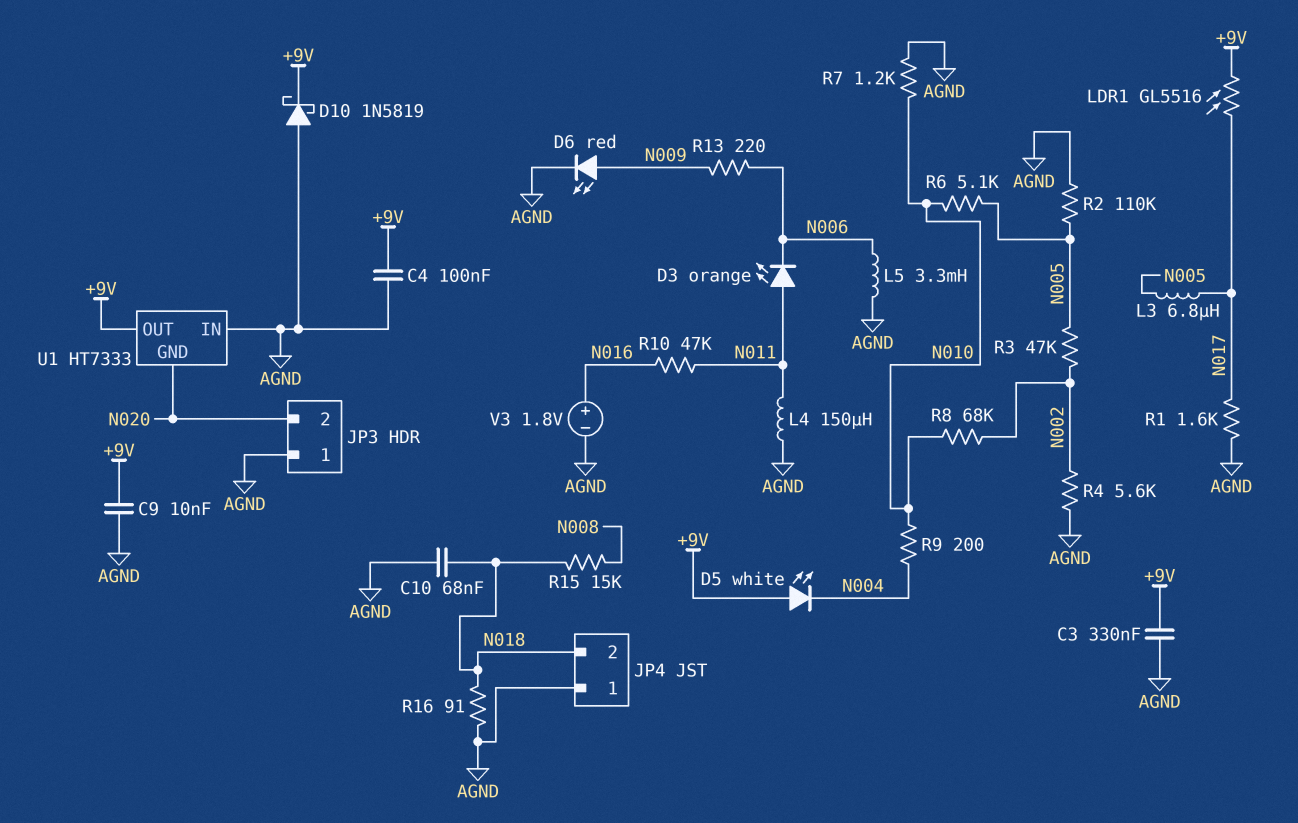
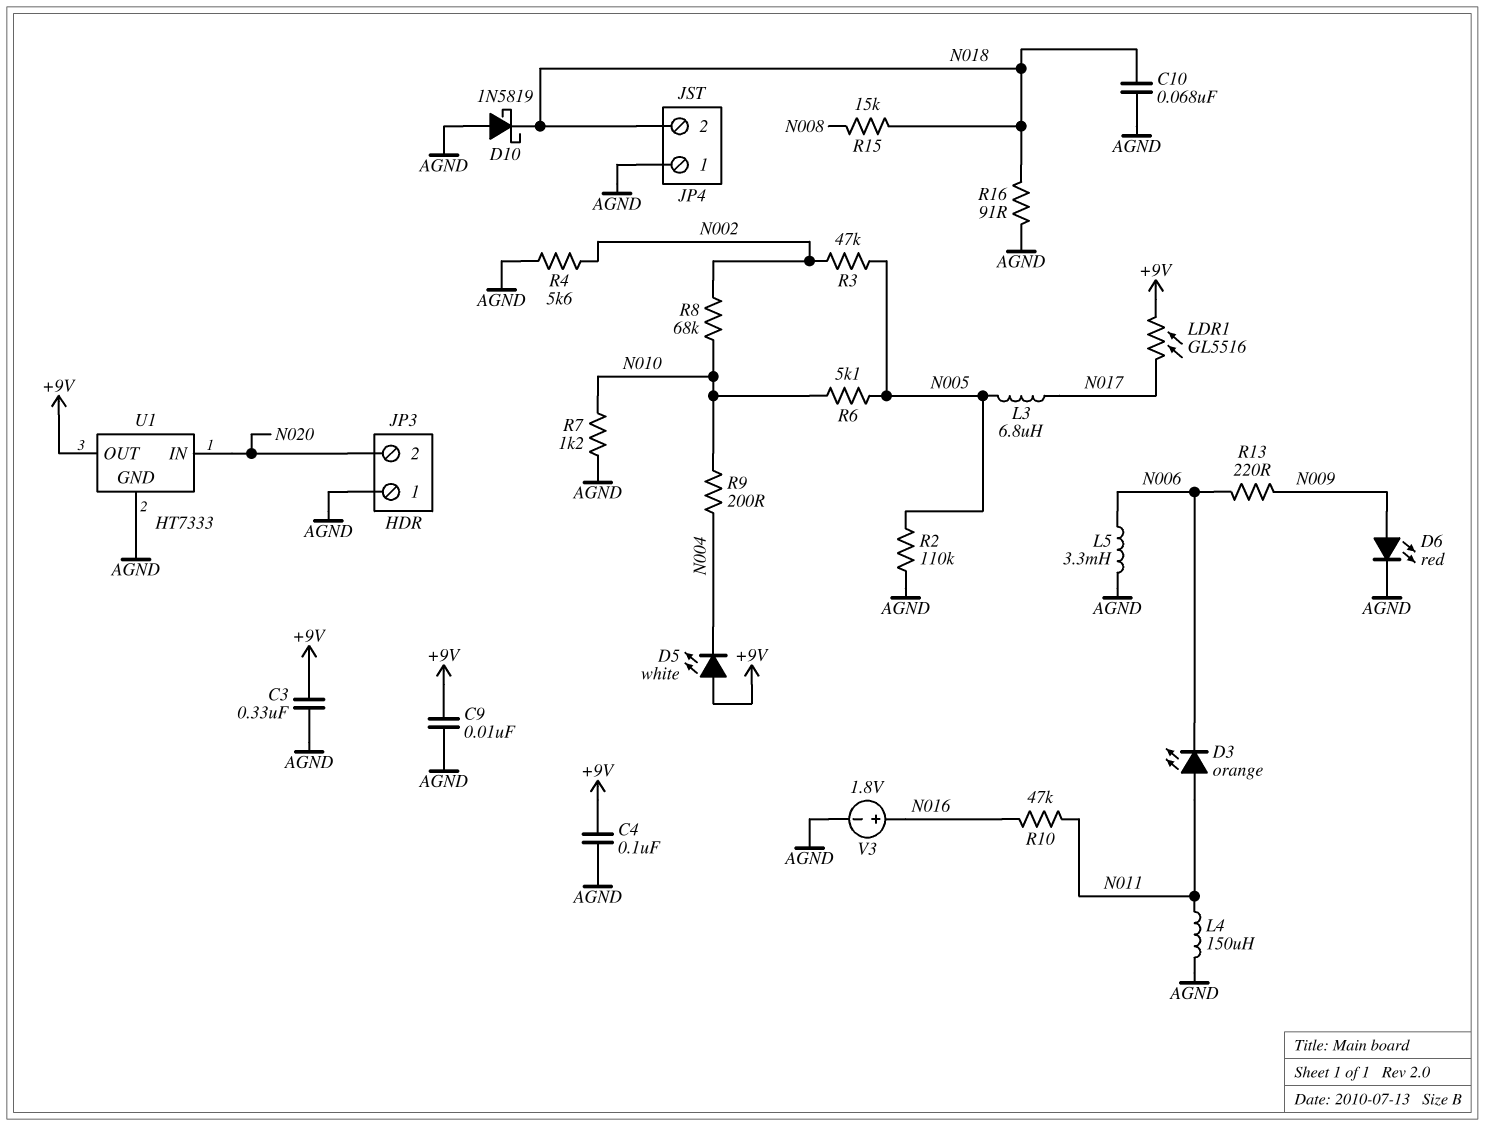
D10: schottky 1N5819 (A AGND, K +9V) -> schottky 1N5819 (A AGND, K N018)
R1: 1.6k (AGND, N017) -> none
U1 pin GND: N020 -> AGND
U1 pin IN: AGND -> N020

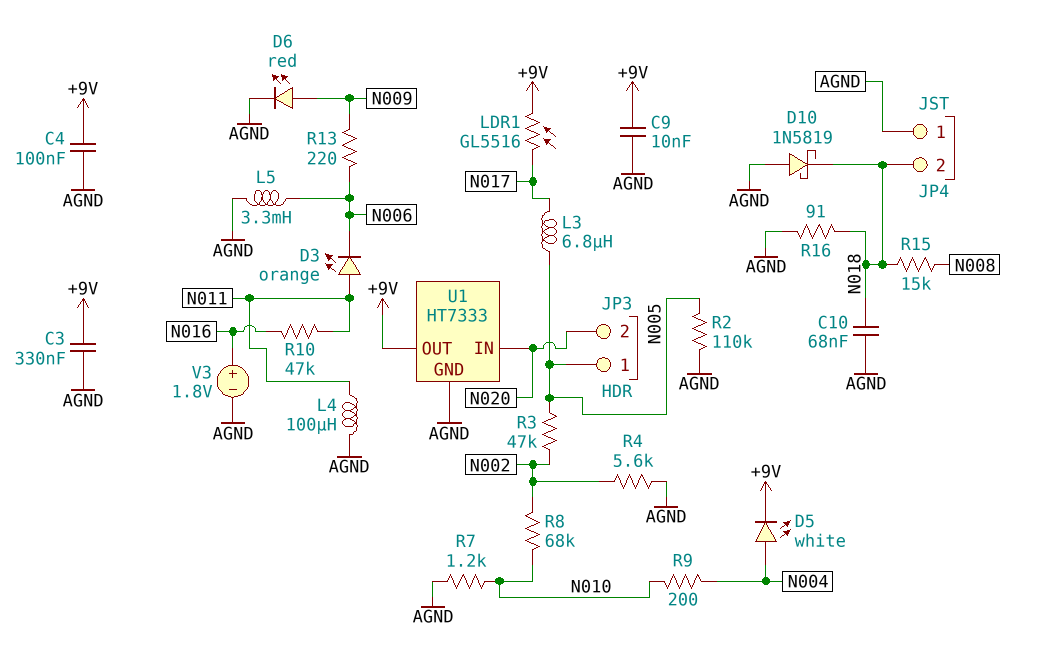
D5: LED white (A +9V, K N004) -> LED white (A N004, K +9V)
JP3 pin 1: AGND -> N005
L4: 150uH (AGND, N011) -> 100uH (AGND, N011)
R6: 5.1k (N005, N010) -> none

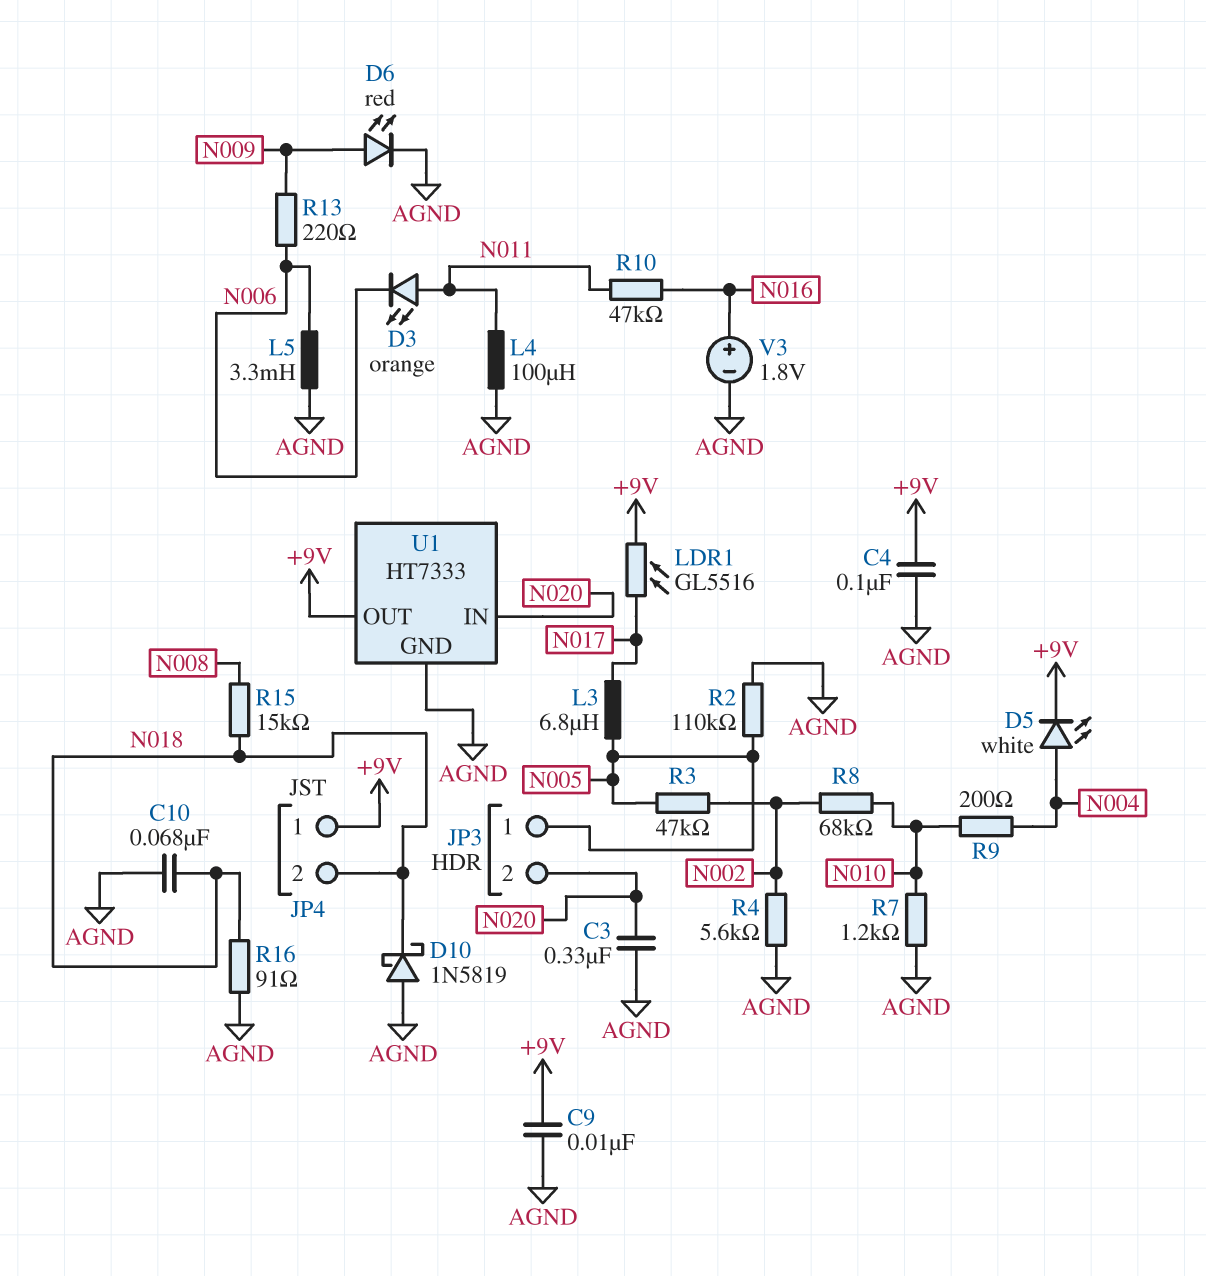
C3: 330nF (+9V, AGND) -> 330nF (AGND, N020)
JP4 pin 1: AGND -> +9V

